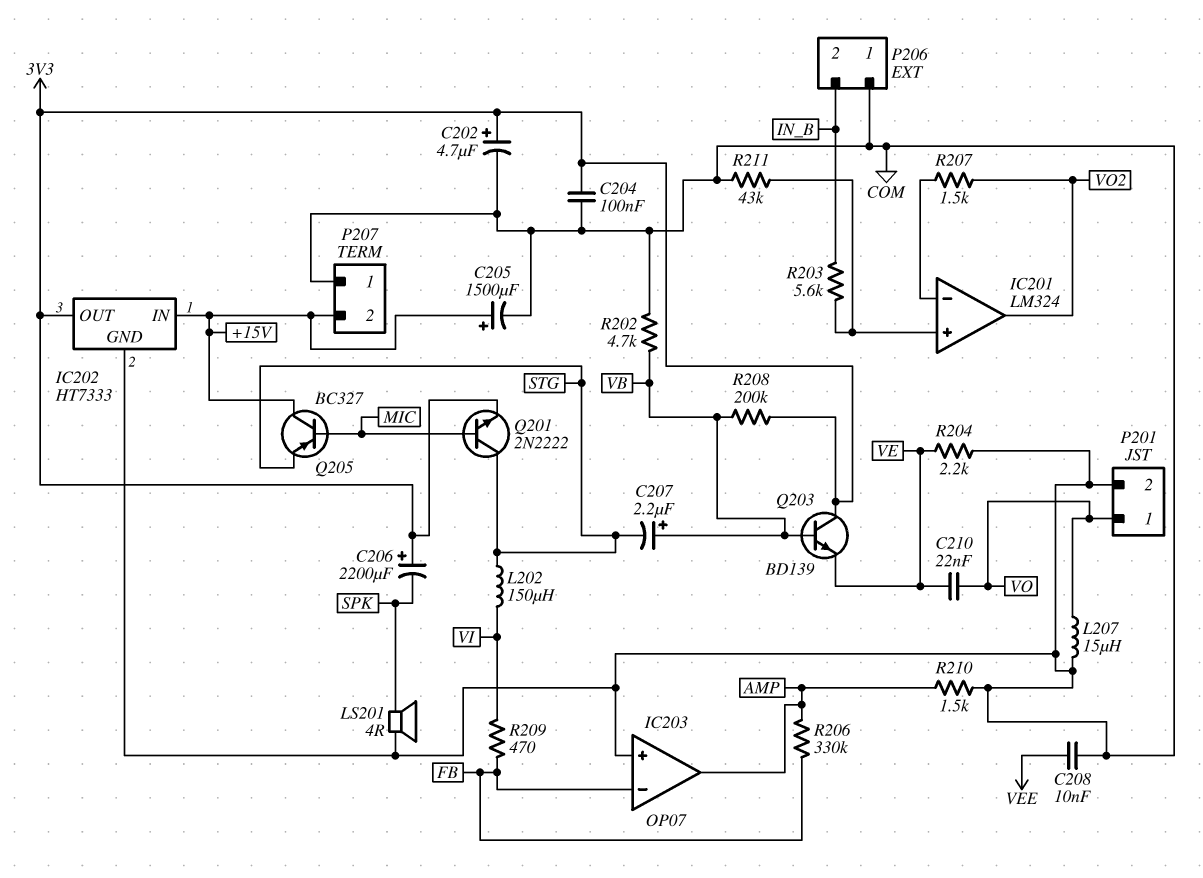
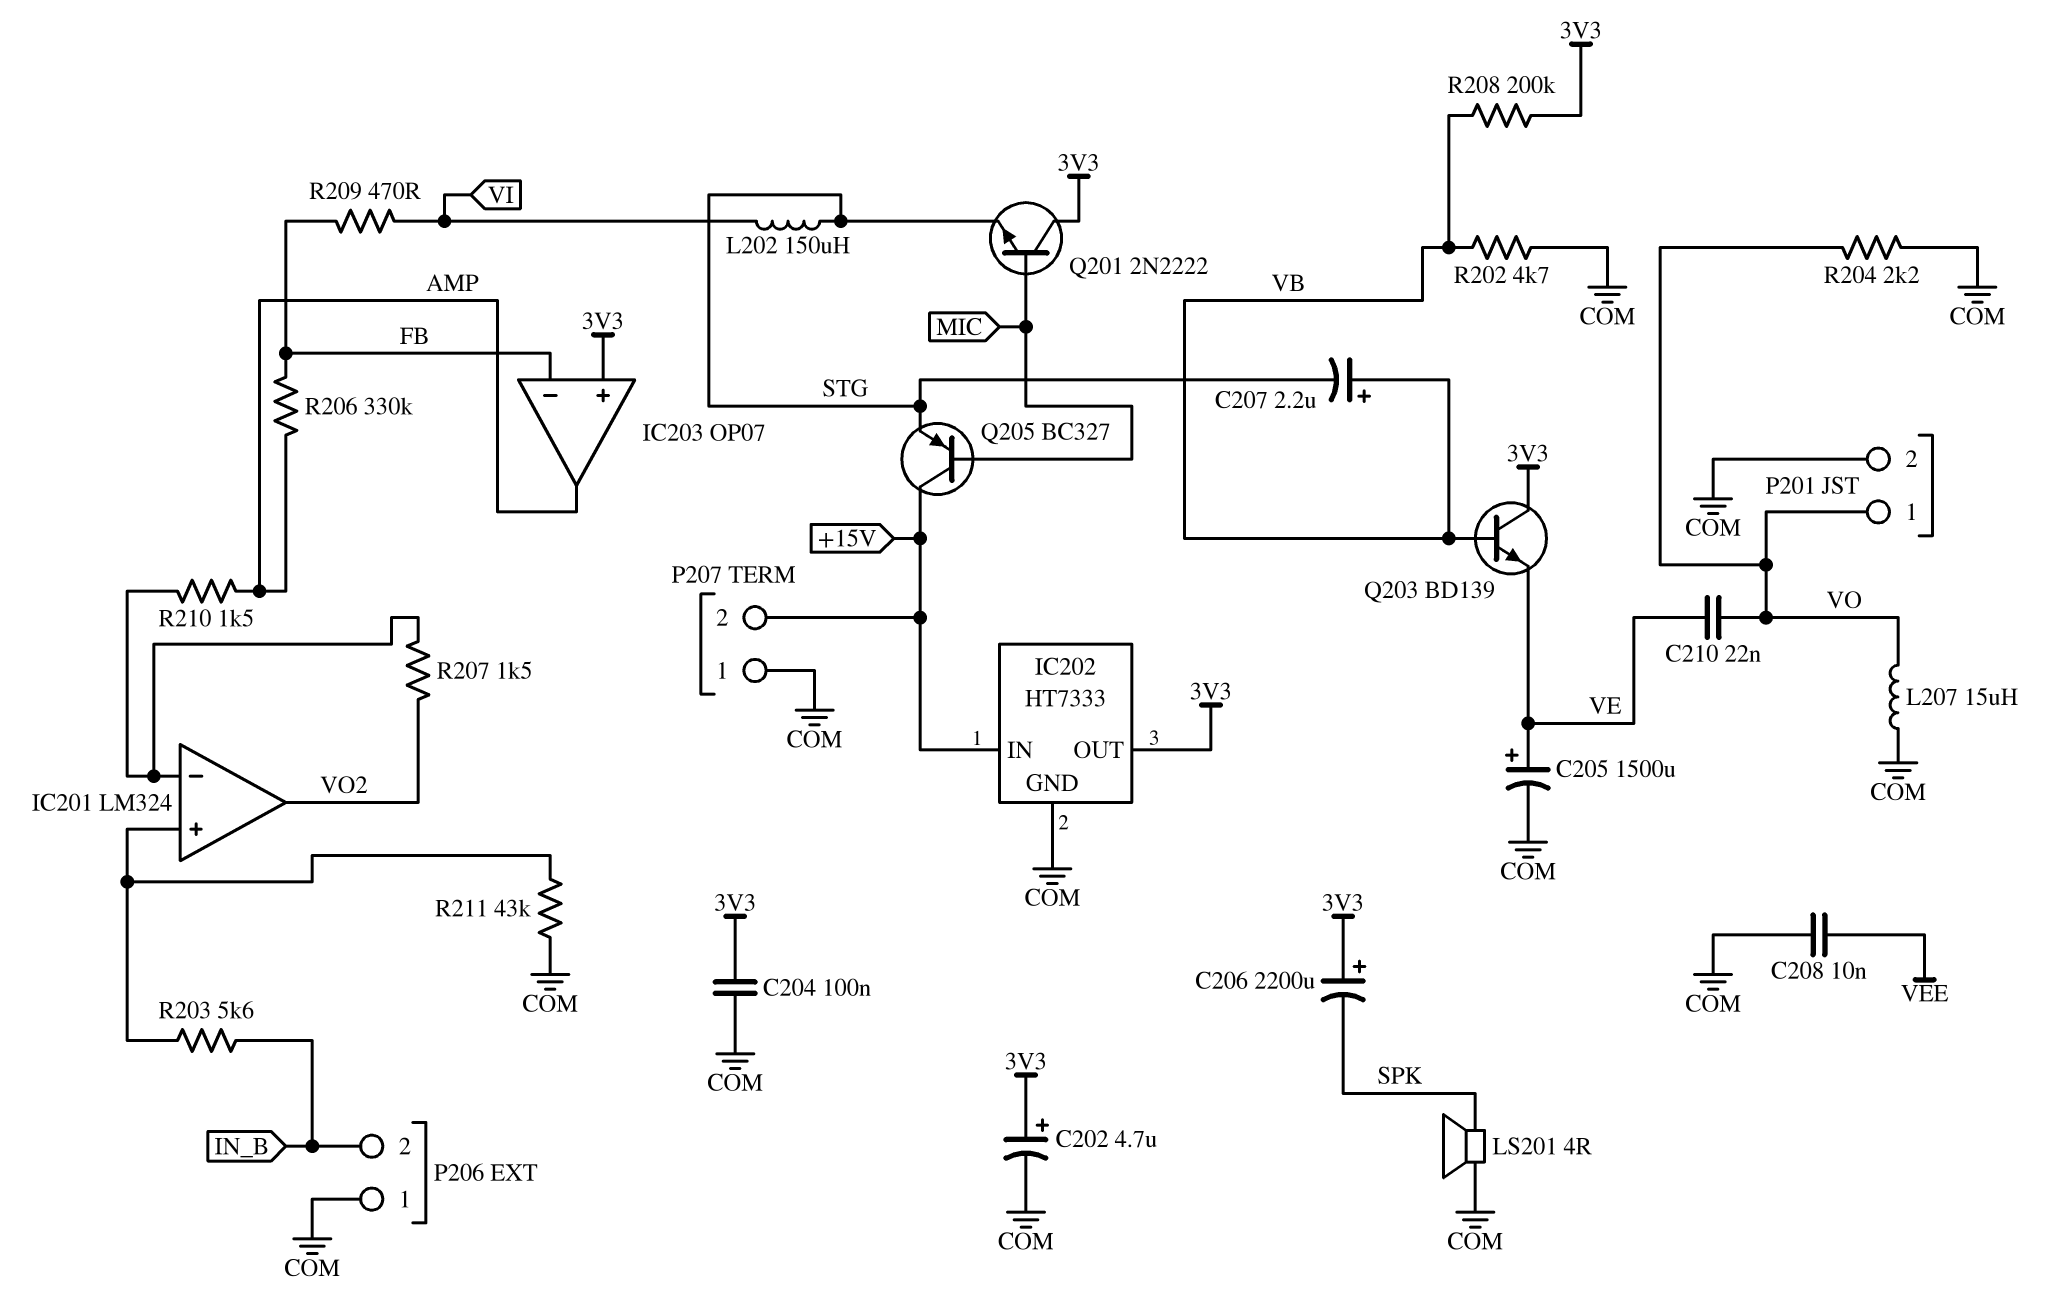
C205: 1500uF (plus +15V, minus COM) -> 1500uF (plus VE, minus COM)
IC203 pin in+: COM -> 3V3
Q201: NPN 2N2222 (B MIC, C STG, E 3V3) -> NPN 2N2222 (B MIC, C 3V3, E STG)
R204: 2.2k (COM, VE) -> 2.2k (COM, VO)
R210: 1.5k (AMP, COM) -> 1.5k (AMP, IC201/in-)

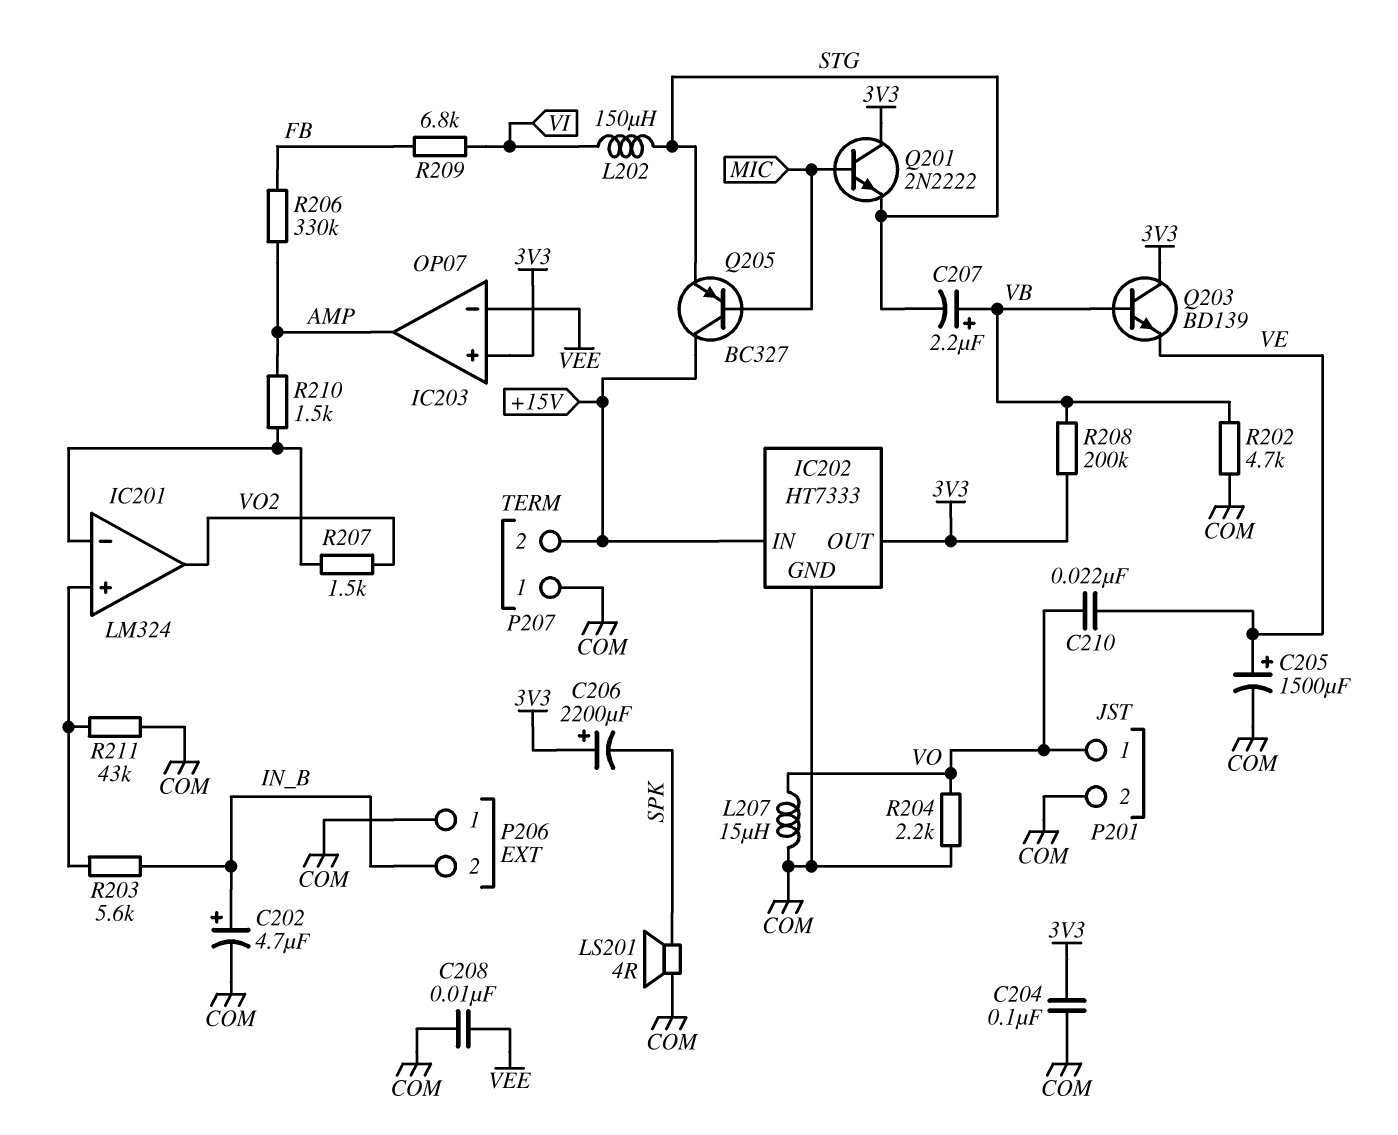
C202: 4.7uF (plus 3V3, minus COM) -> 4.7uF (plus IN_B, minus COM)
IC203 pin in-: FB -> VEE
R209: 470 (FB, VI) -> 6.8k (FB, VI)

